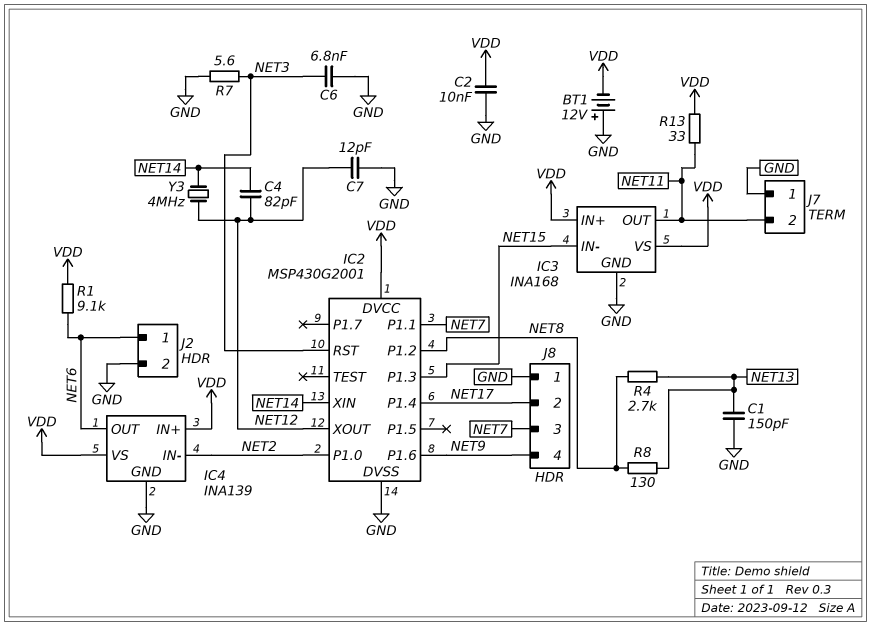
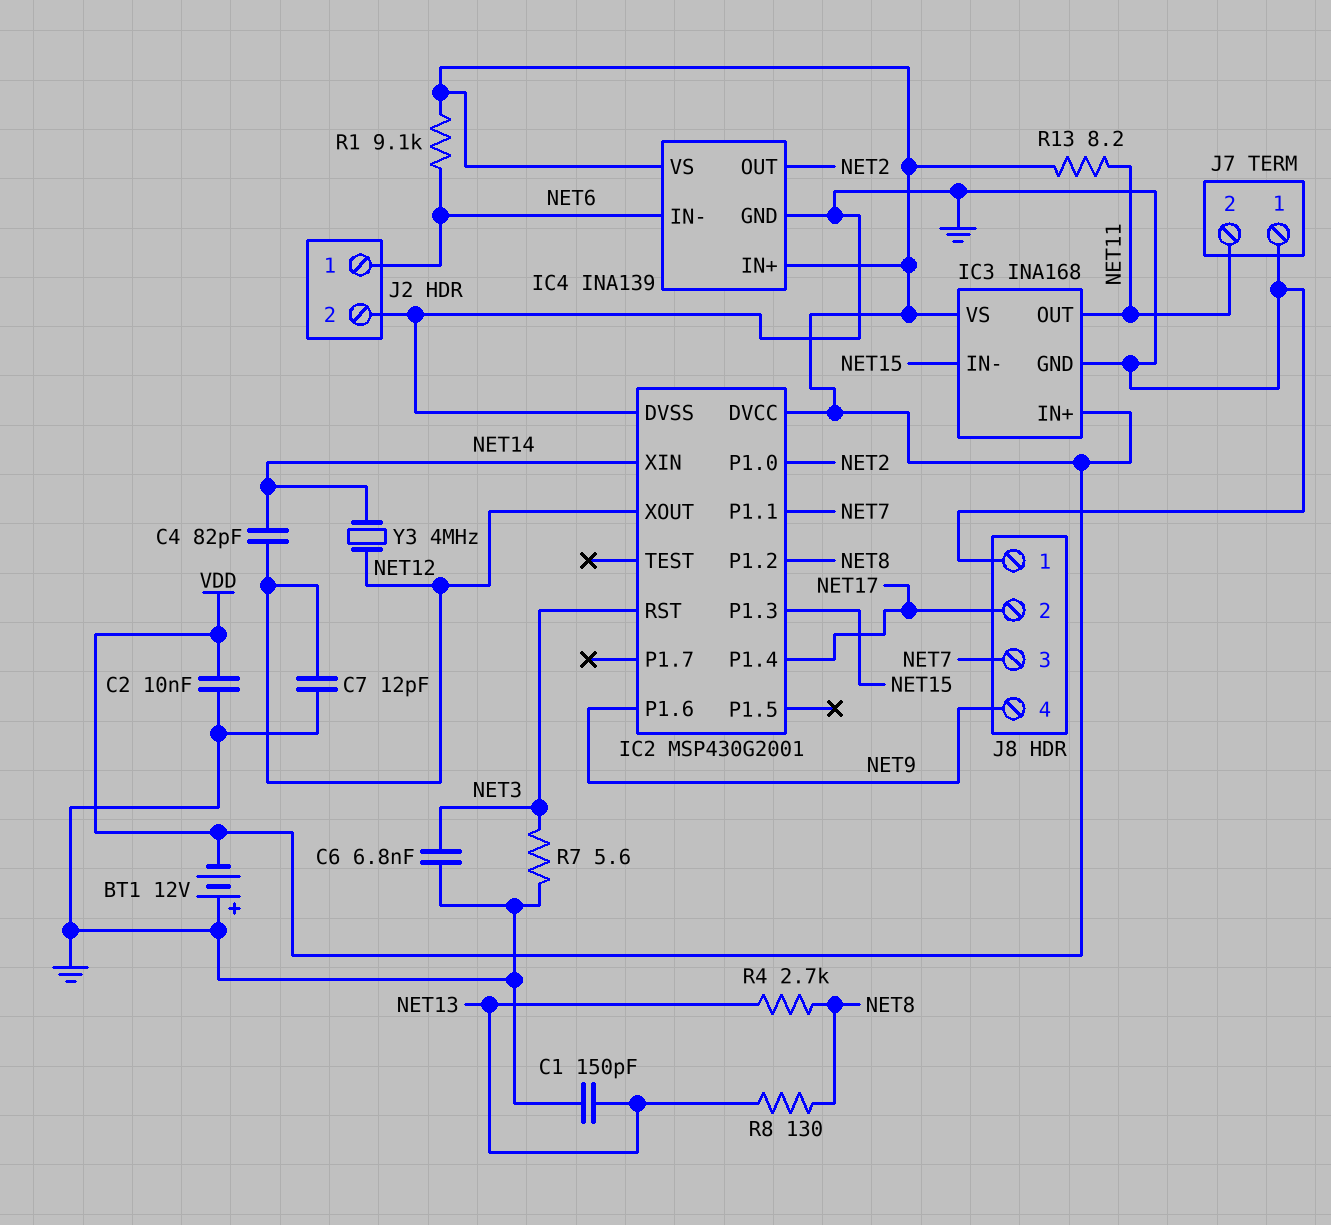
IC4 pin IN-: NET2 -> NET6
IC4 pin OUT: NET6 -> NET2
R13: 33 (NET11, VDD) -> 8.2 (NET11, VDD)

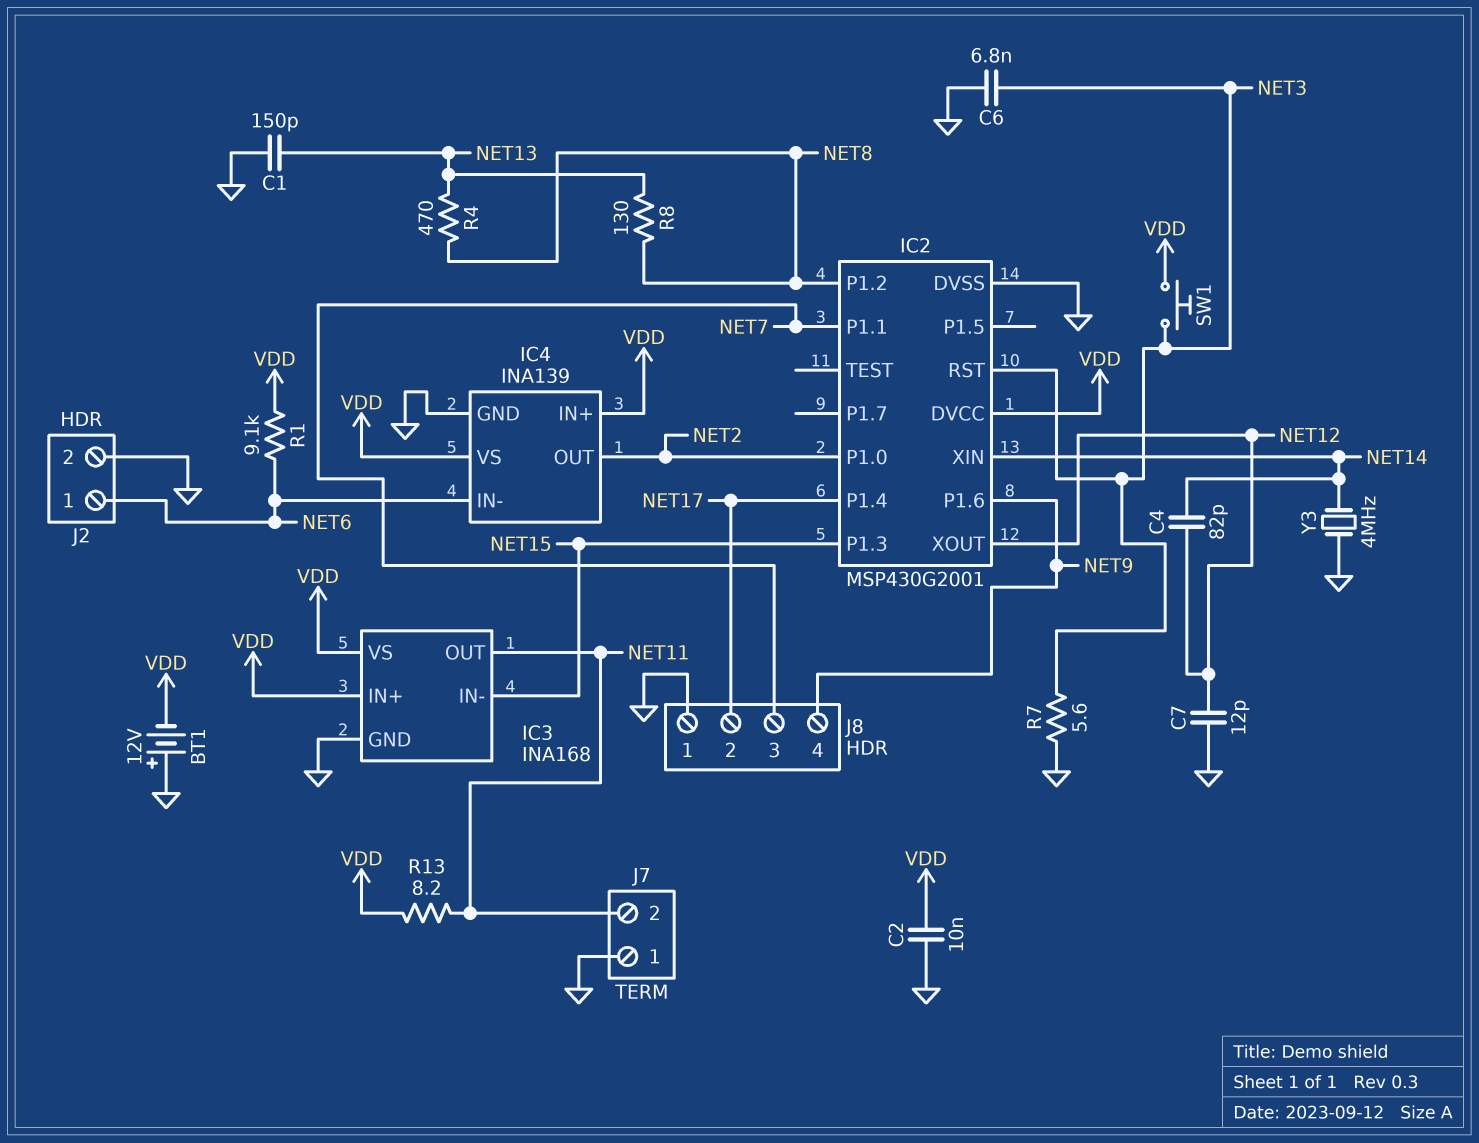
R4: 2.7k (NET8, NET13) -> 470 (NET8, NET13)
SW1: none -> button (NET3, VDD)
Y3: 4MHz (NET12, NET14) -> 4MHz (GND, NET14)

